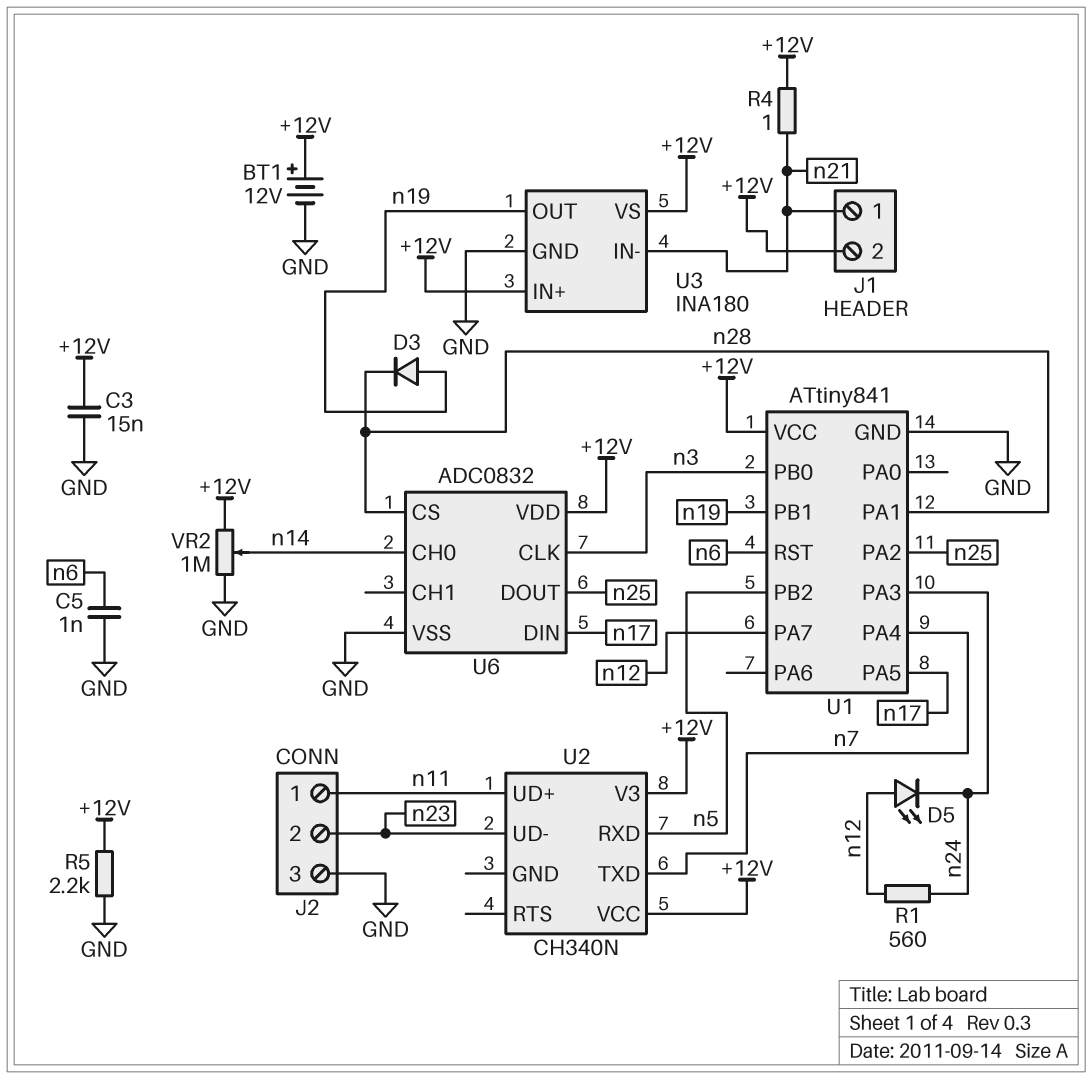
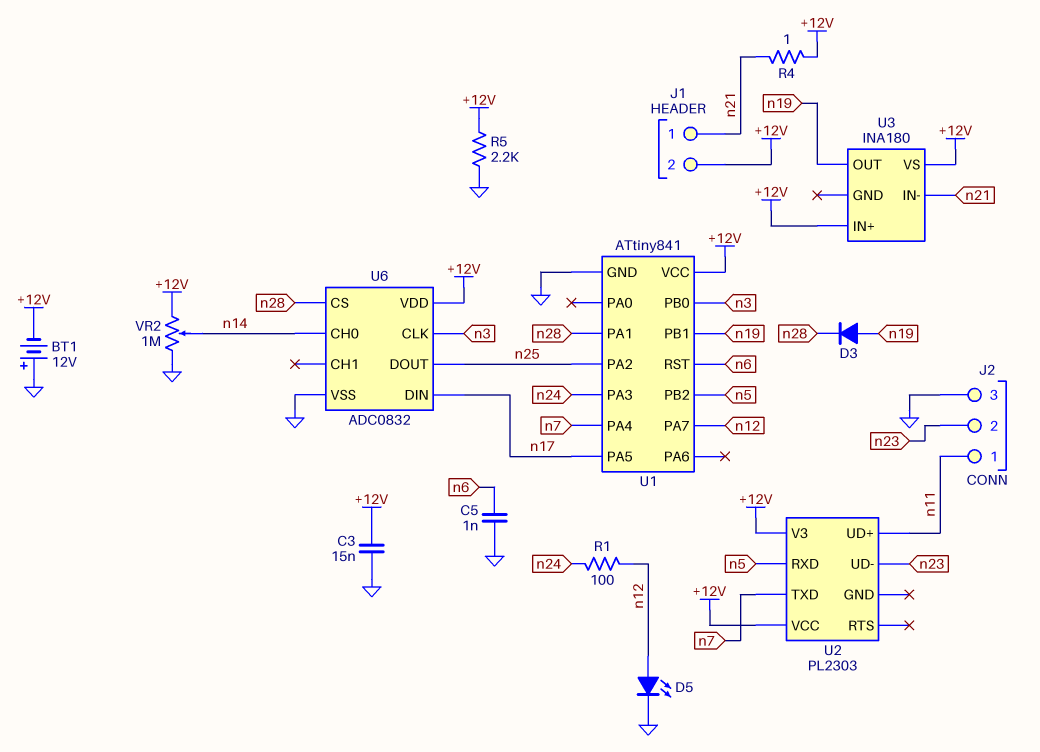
BT1: 12V (plus +12V, minus GND) -> 12V (plus GND, minus +12V)
D5: LED (A n12, K n24) -> LED (A n12, K GND)
R1: 560 (n12, n24) -> 100 (n12, n24)
U2: CH340N -> PL2303
U3 pin GND: GND -> none

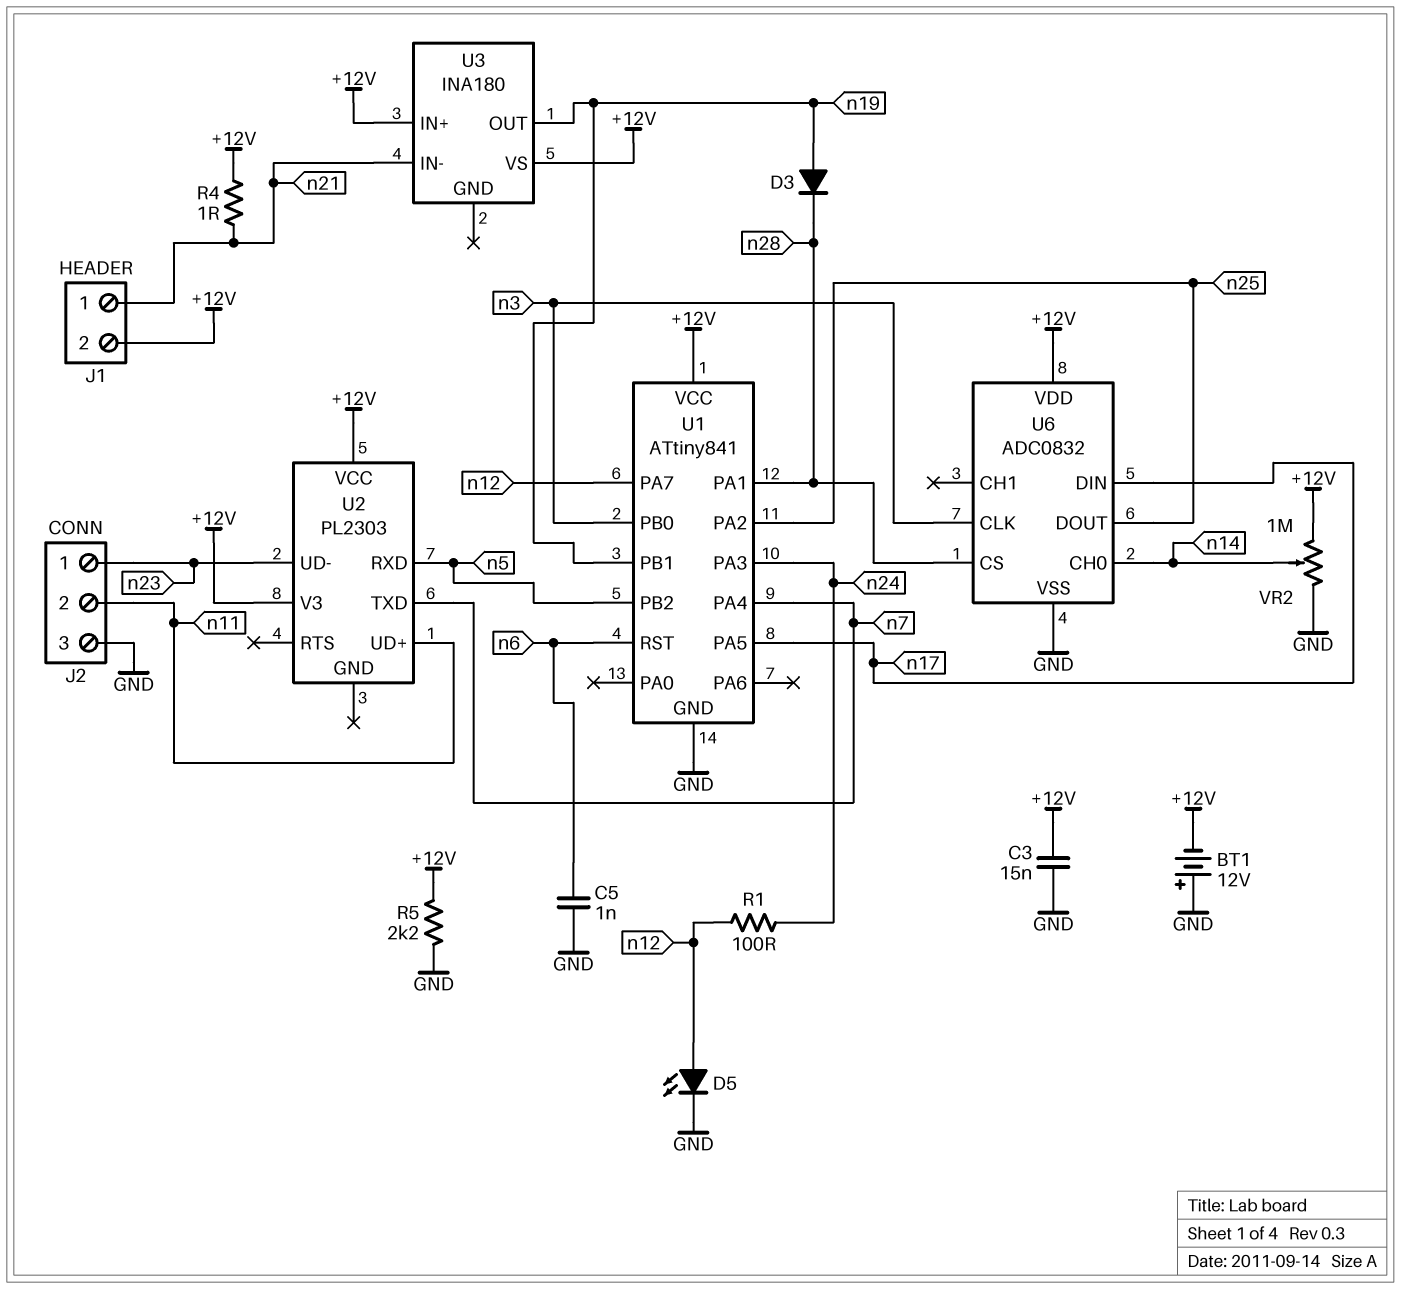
J2 pin 1: n11 -> n23
J2 pin 2: n23 -> n11

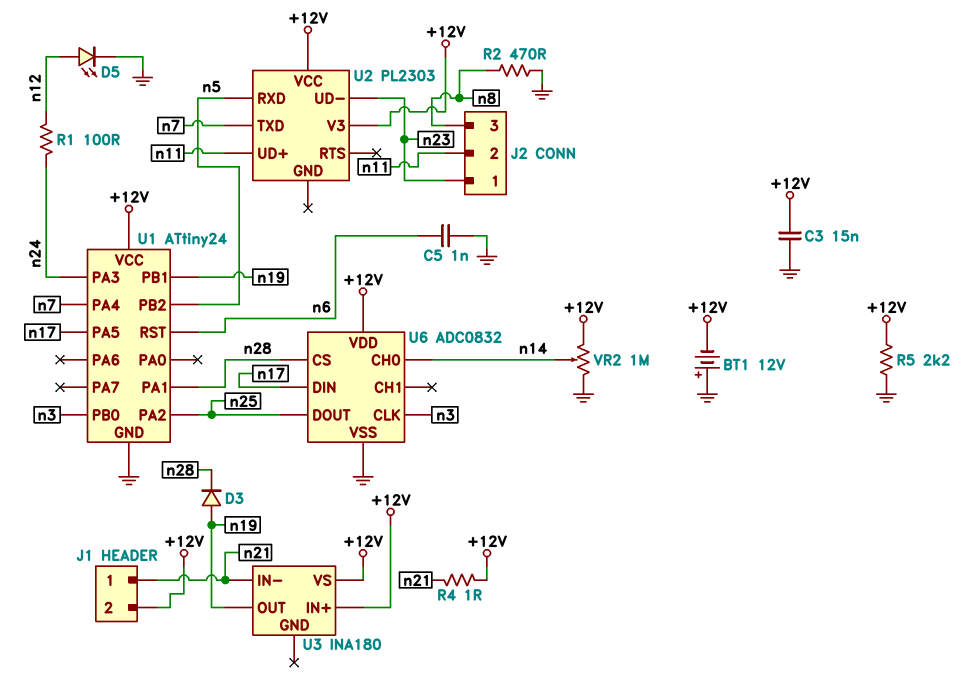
J2 pin 3: GND -> n8
R2: none -> 470 (GND, n8)
U1: ATtiny841 -> ATtiny24
U1 pin PA7: n12 -> none

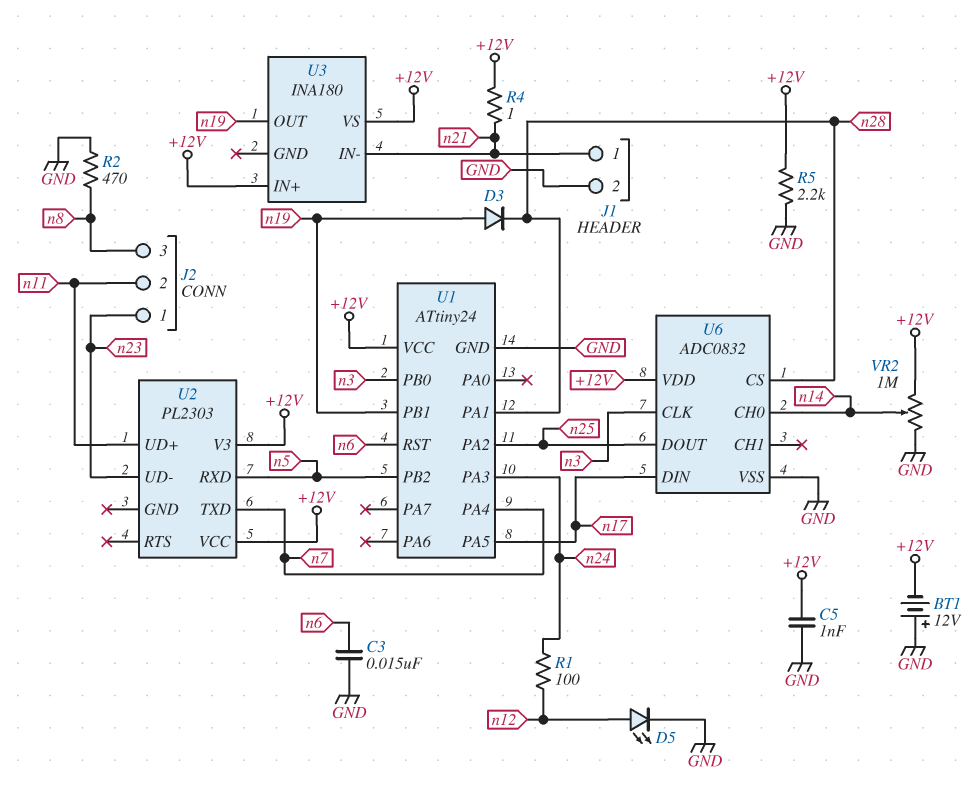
C3: 15nF (+12V, GND) -> 15nF (GND, n6)
C5: 1nF (GND, n6) -> 1nF (+12V, GND)
J1 pin 2: +12V -> GND

